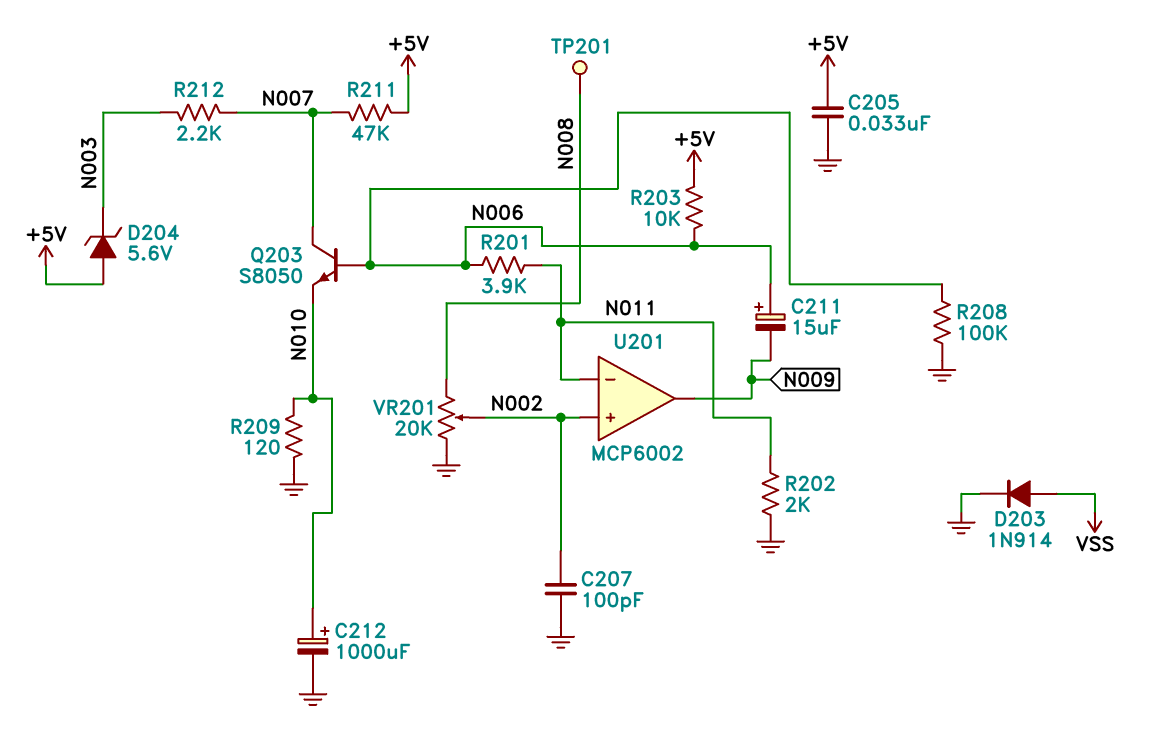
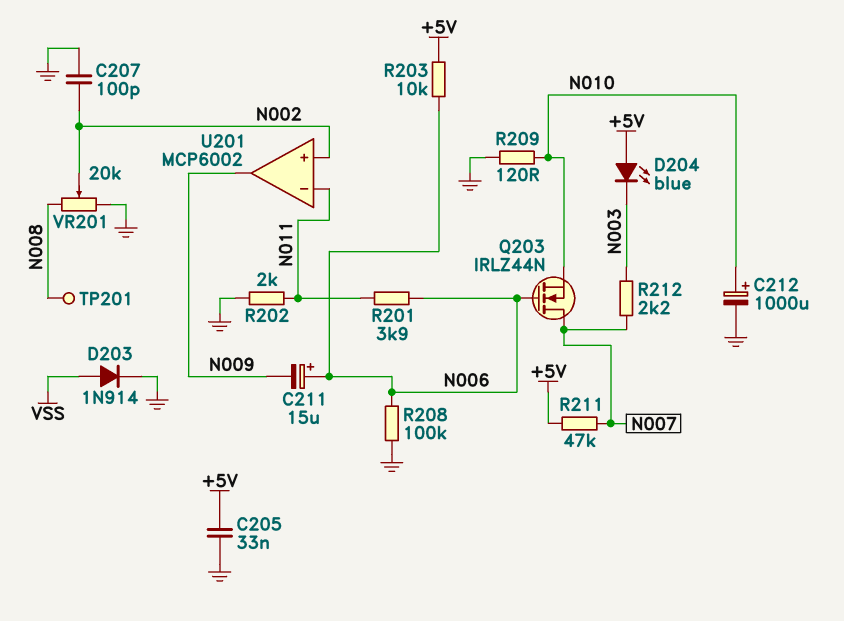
D204: zener 5.6V (A +5V, K N003) -> LED blue (A +5V, K N003)
Q203: NPN S8050 (B N006, C N007, E N010) -> NMOS IRLZ44N (G N006, D N007, S N010)

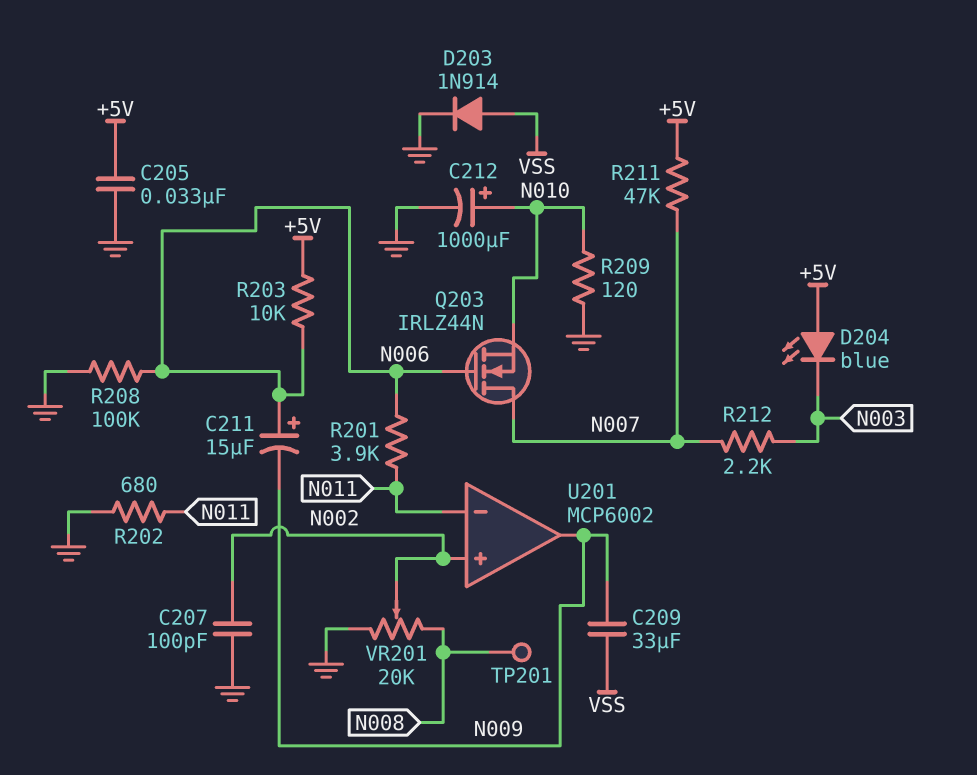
C209: none -> 33uF (N009, VSS)
R202: 2k (GND, N011) -> 680 (GND, N011)

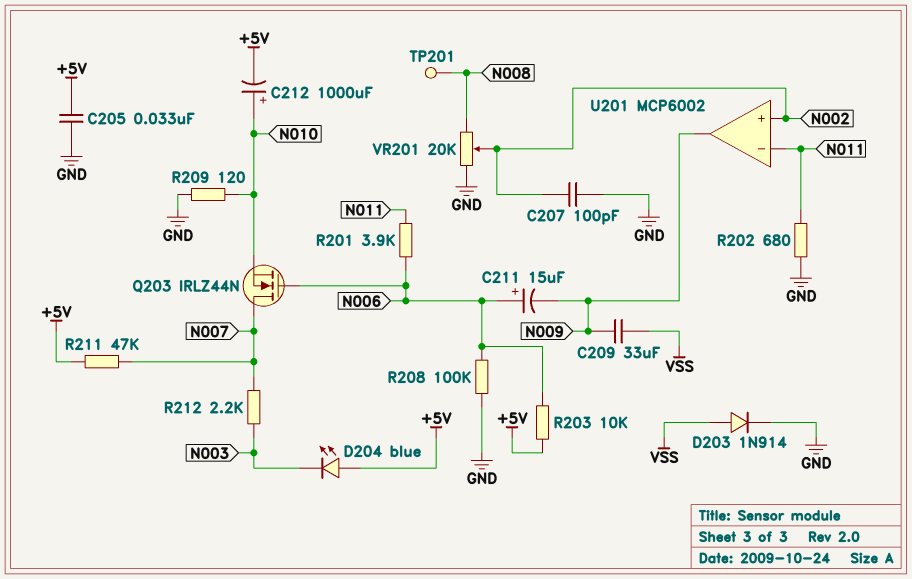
C212: 1000uF (plus N010, minus GND) -> 1000uF (plus N010, minus +5V)

